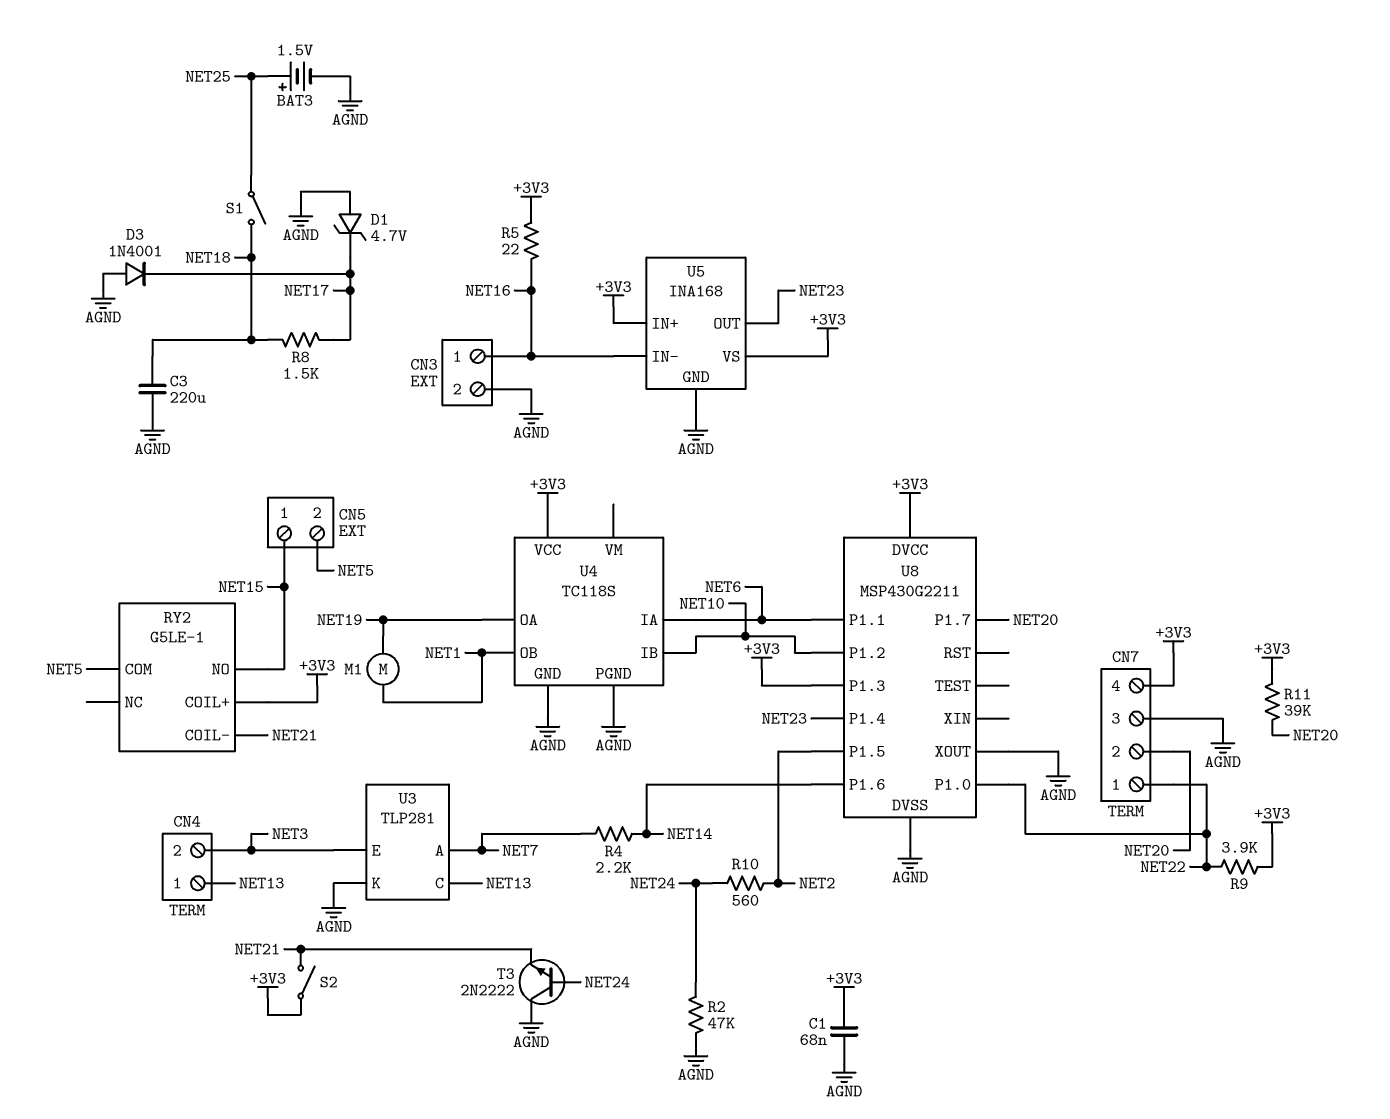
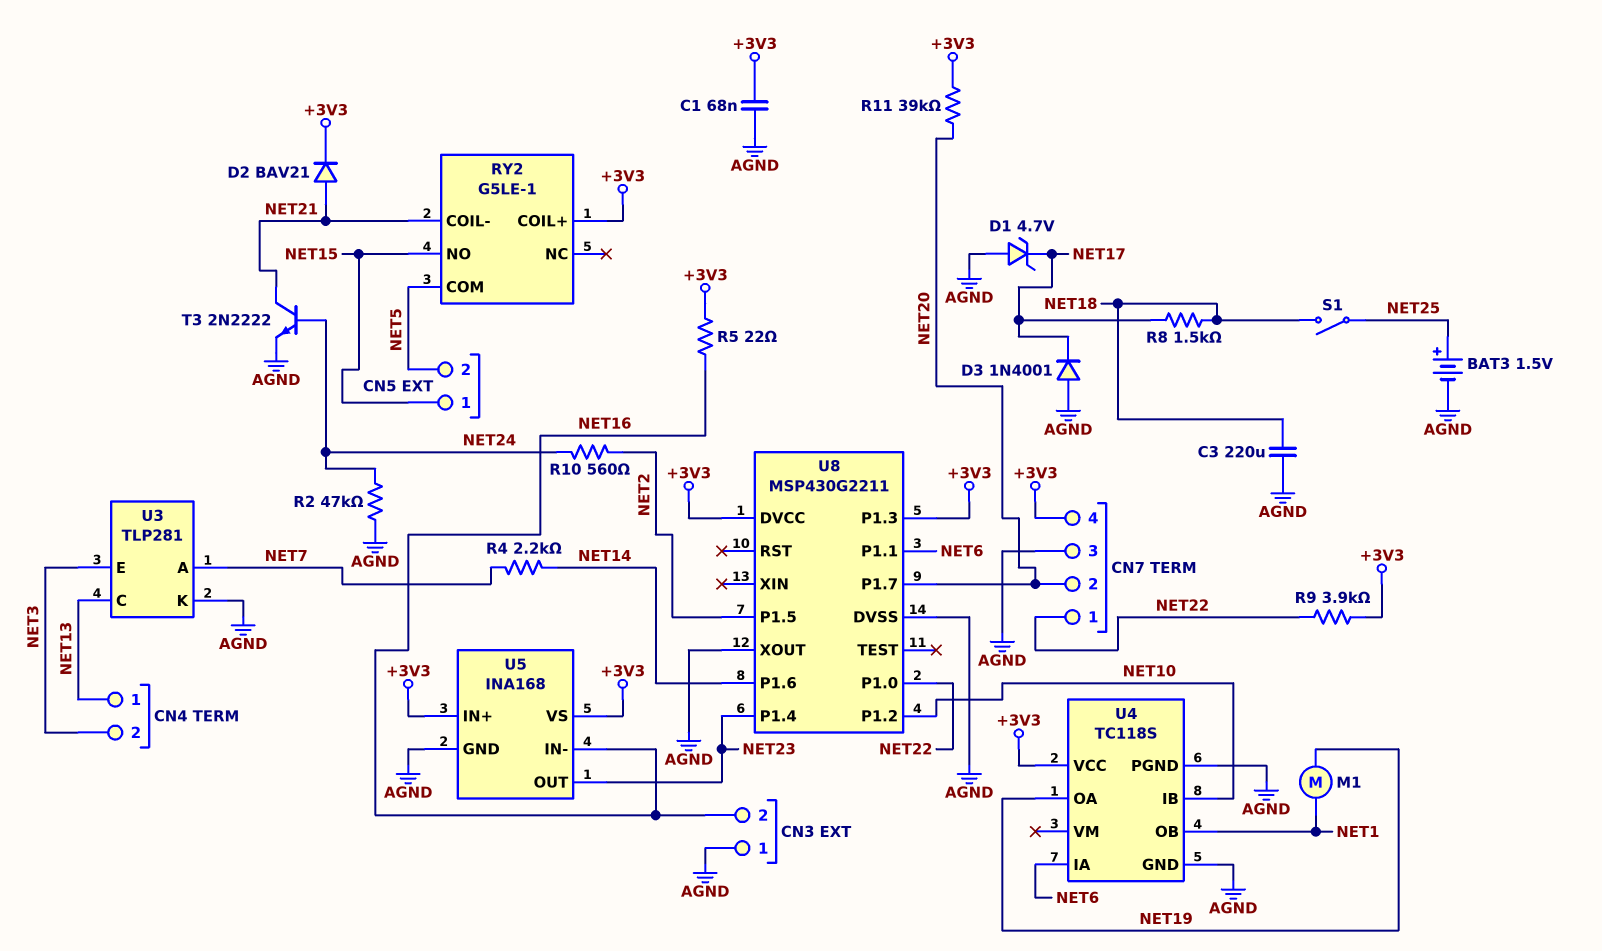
CN3 pin 1: NET16 -> AGND
CN3 pin 2: AGND -> NET16
D2: none -> diode BAV21 (A NET21, K +3V3)
S2: switch (+3V3, NET21) -> none
T3: NPN 2N2222 (B NET24, C AGND, E NET21) -> NPN 2N2222 (B NET24, C NET21, E AGND)

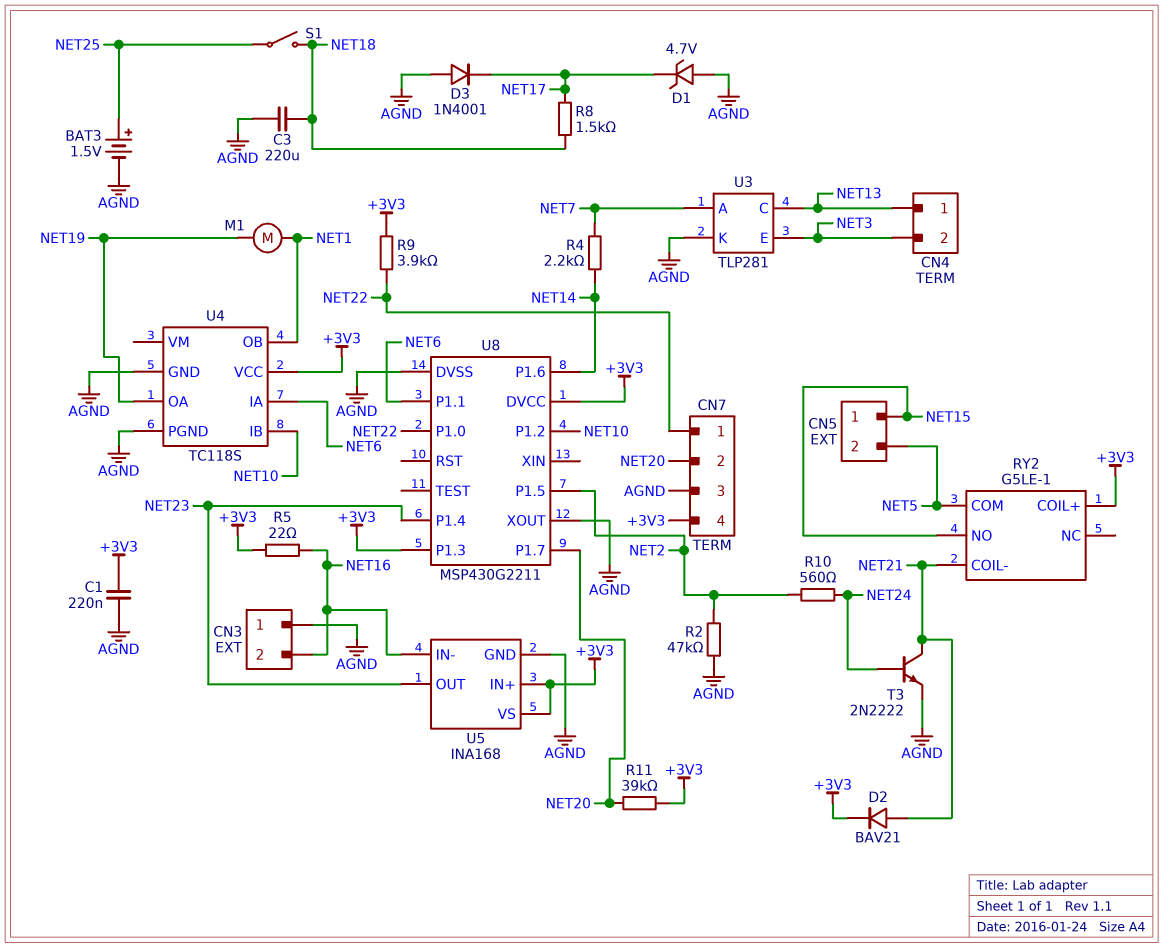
C1: 68nF (+3V3, AGND) -> 220nF (+3V3, AGND)
R2: 47k (AGND, NET24) -> 47k (AGND, NET2)

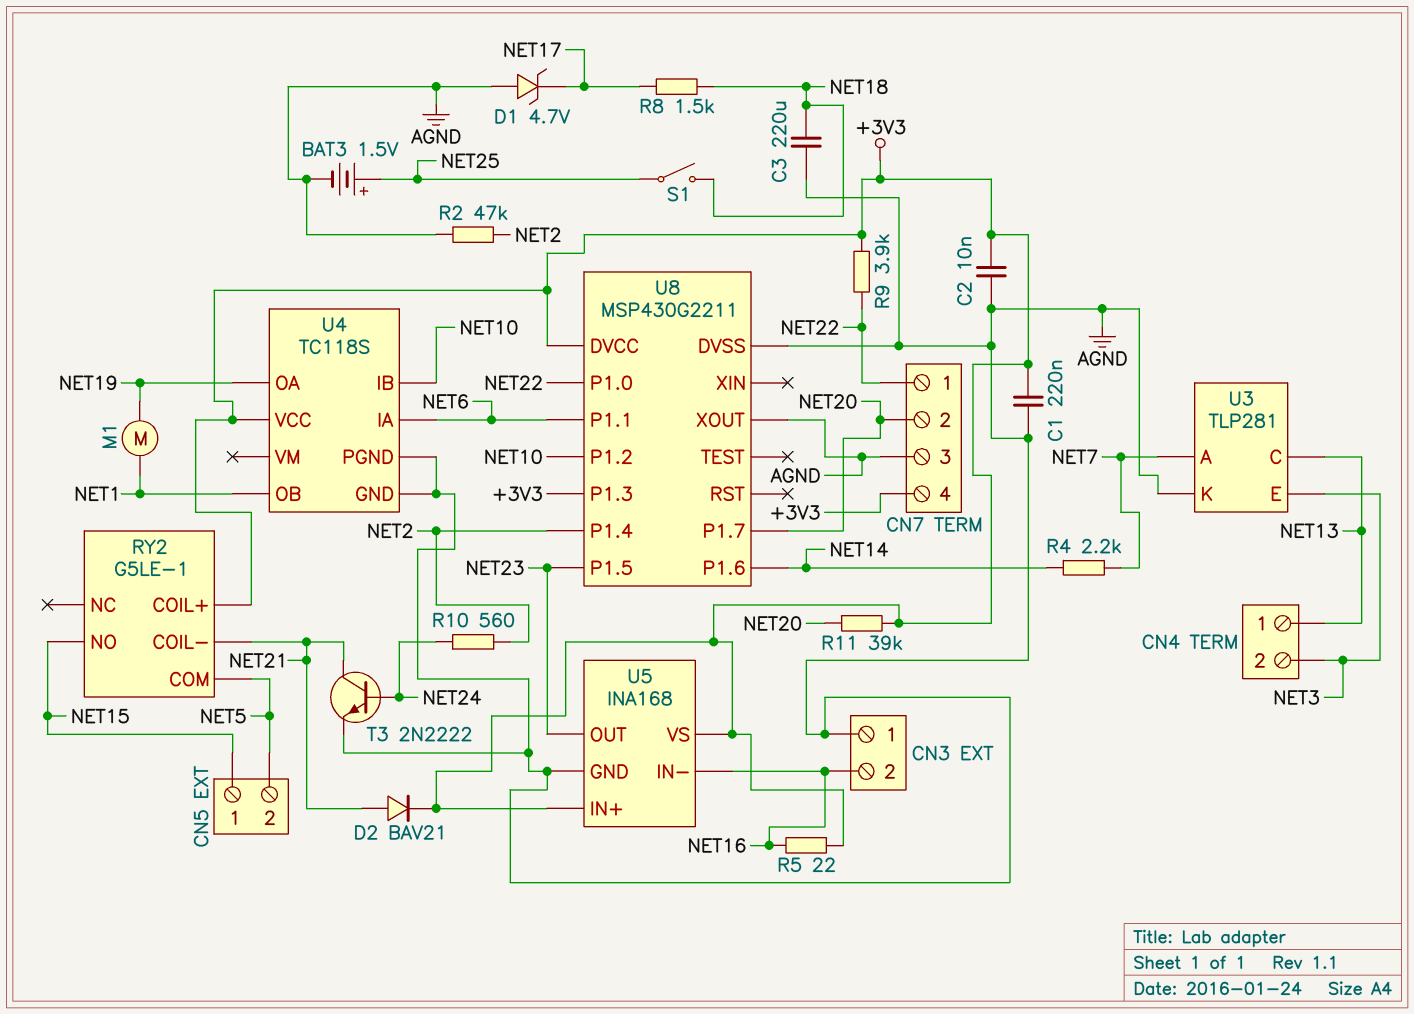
C2: none -> 10nF (+3V3, AGND)
D3: diode 1N4001 (A AGND, K NET17) -> none
U8 pin P1.4: NET23 -> NET2
U8 pin P1.5: NET2 -> NET23

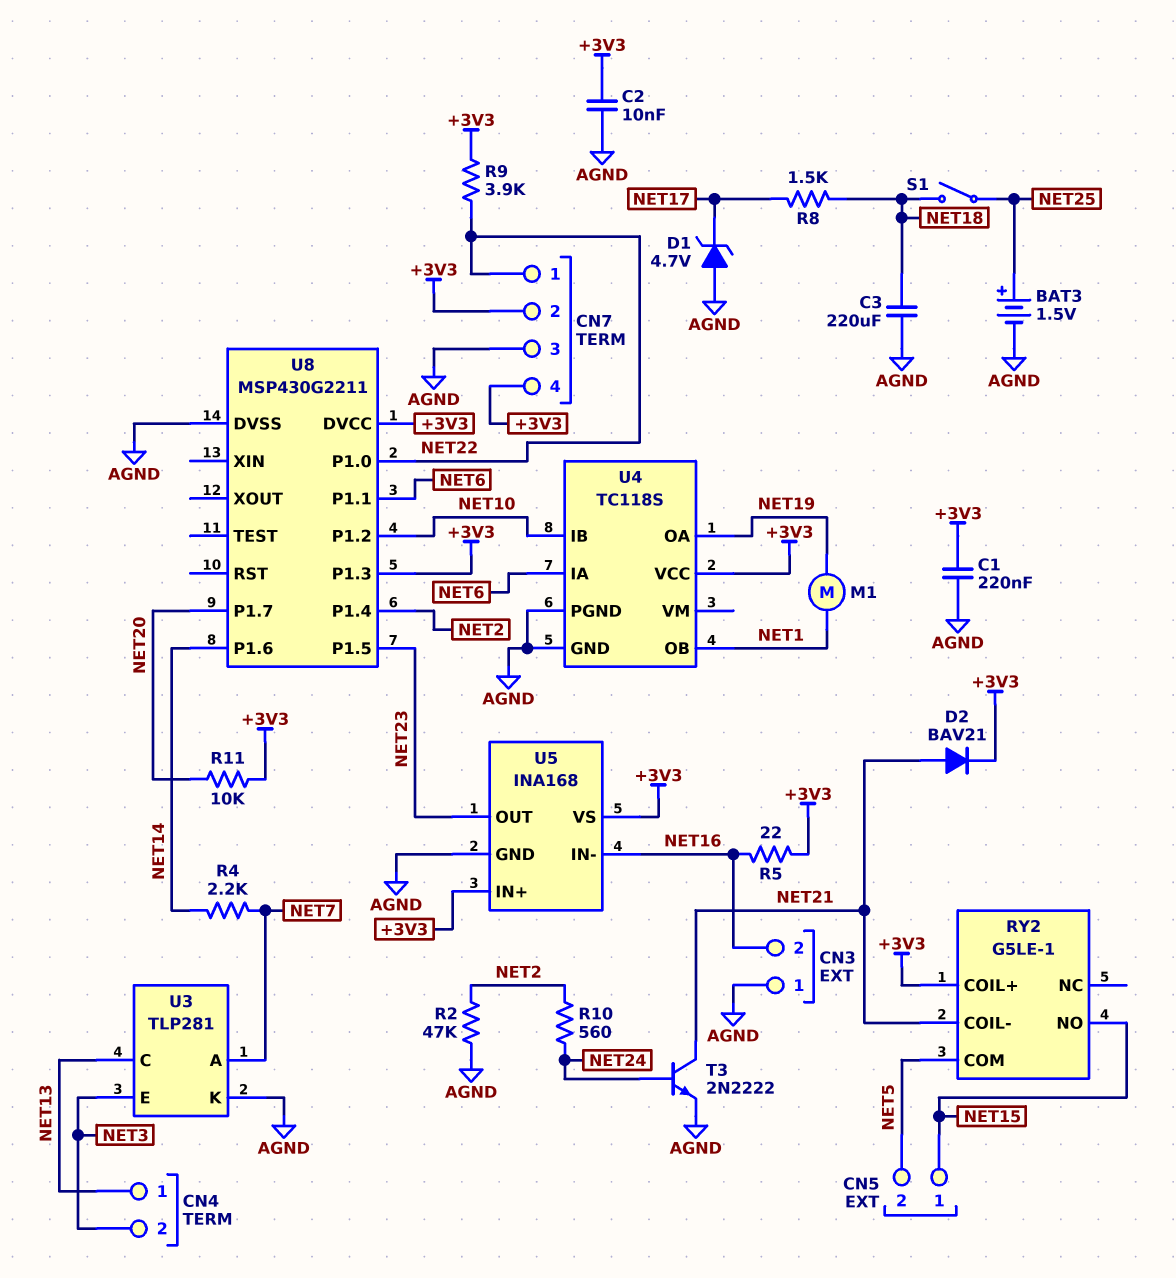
CN7 pin 2: NET20 -> +3V3
R11: 39k (+3V3, NET20) -> 10k (+3V3, NET20)
U8 pin XOUT: AGND -> none

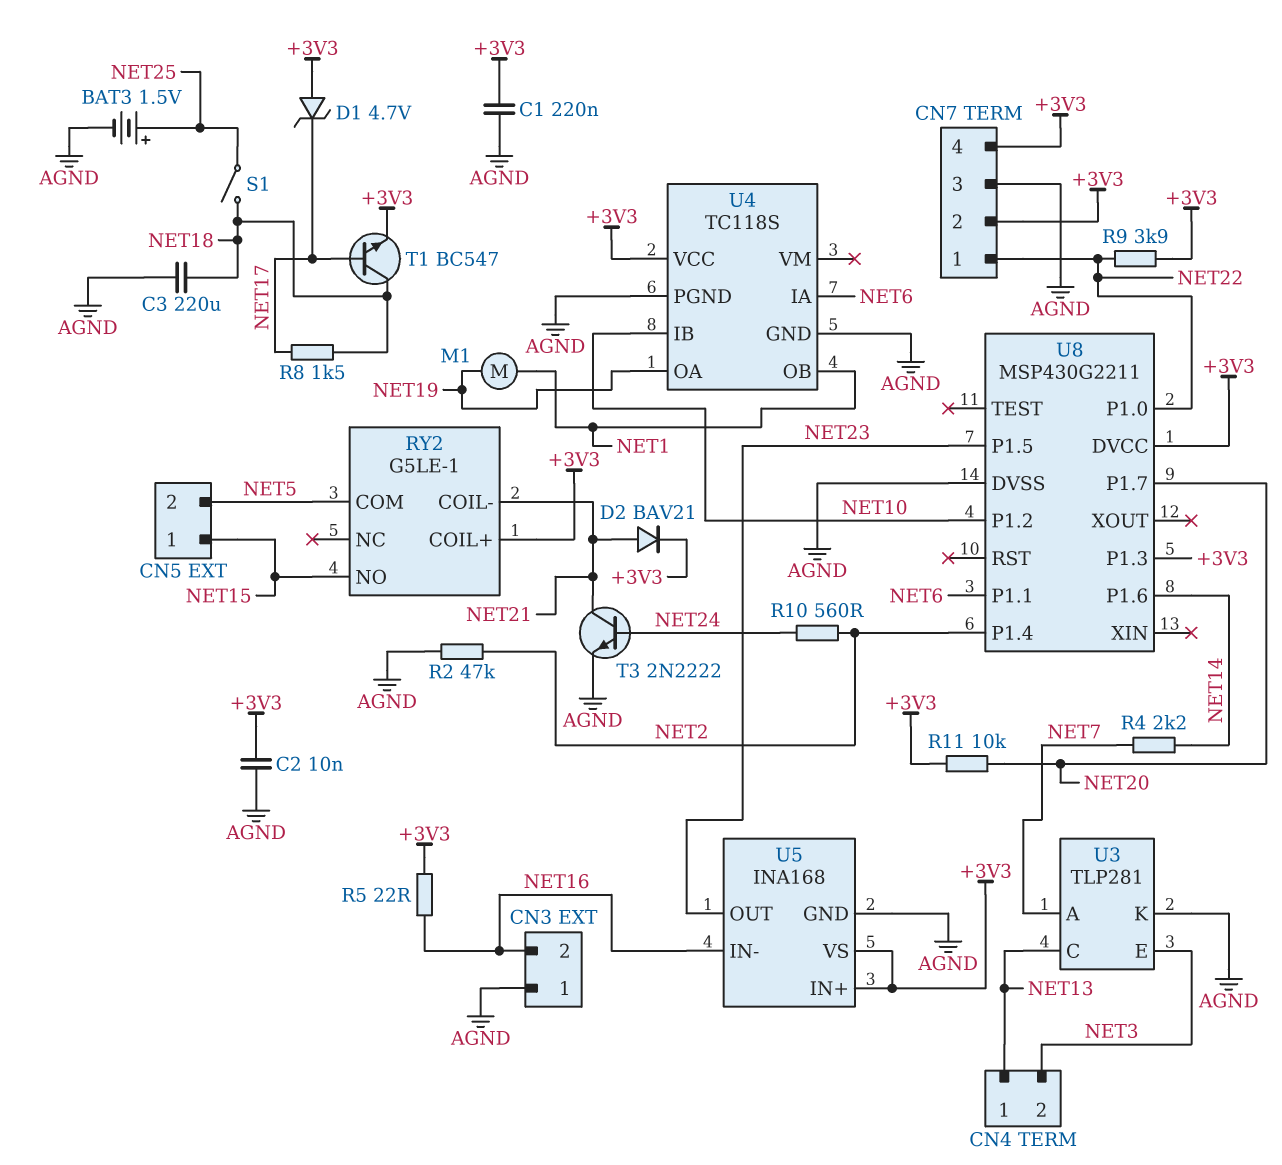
D1: zener 4.7V (A AGND, K NET17) -> zener 4.7V (A +3V3, K NET17)
T1: none -> NPN BC547 (B NET17, C NET18, E +3V3)

